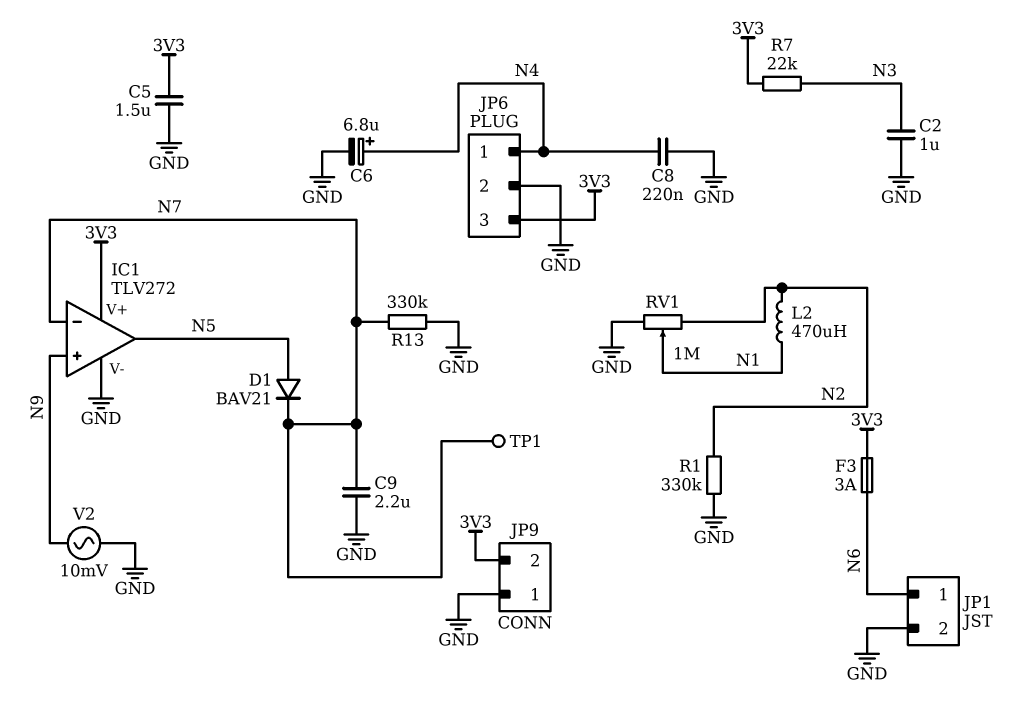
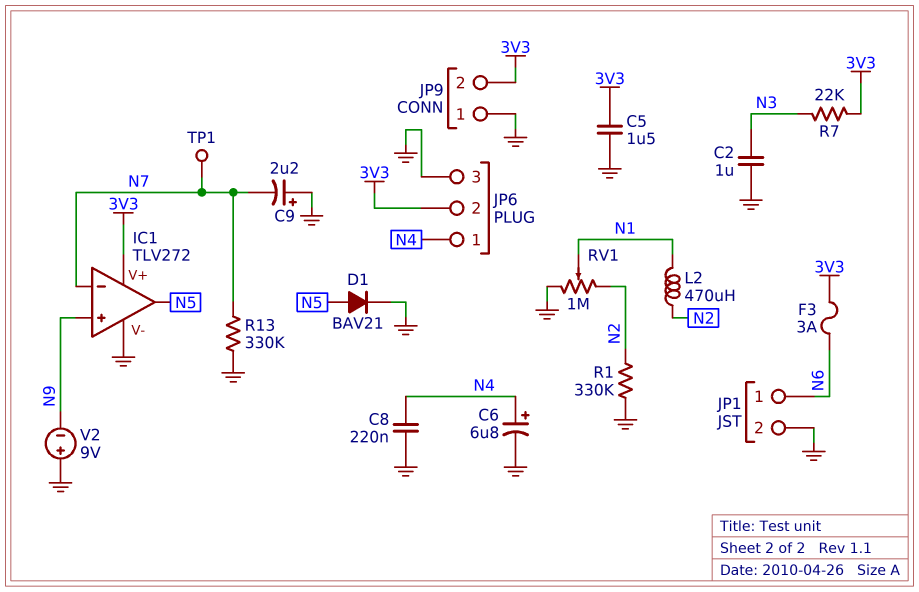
C9: 2.2uF (GND, N7) -> 2.2uF (plus GND, minus N7)
D1: diode BAV21 (A N5, K N7) -> diode BAV21 (A N5, K GND)
JP6 pin 2: GND -> 3V3
JP6 pin 3: 3V3 -> GND
V2: AC 10mV (GND, N9) -> 9V (plus GND, minus N9)

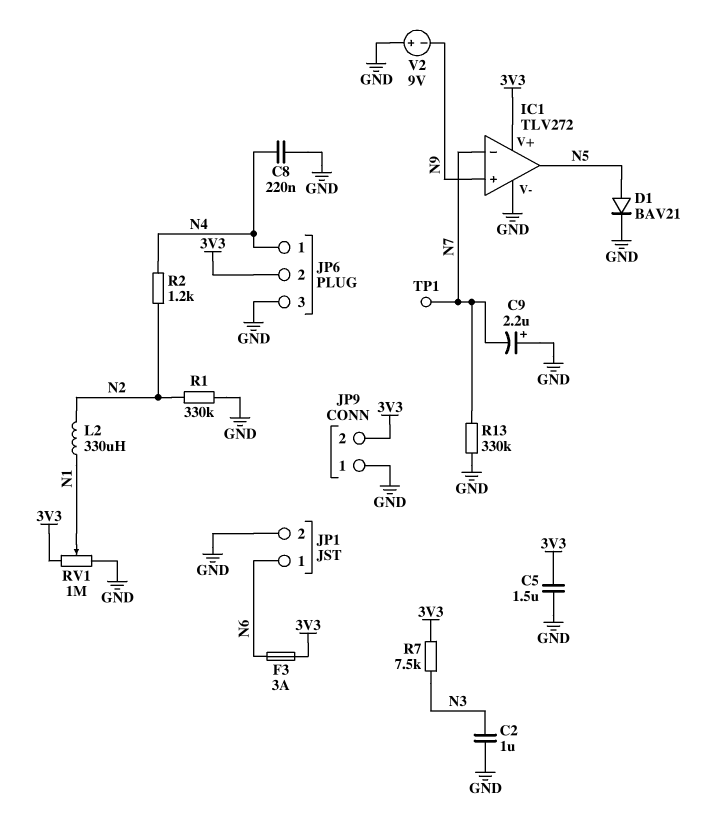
C6: 6.8uF (plus N4, minus GND) -> none
L2: 470uH (N1, N2) -> 330uH (N1, N2)
R2: none -> 1.2k (N2, N4)
R7: 22k (3V3, N3) -> 7.5k (3V3, N3)
RV1: 1M (GND, N2, wiper N1) -> 1M (3V3, GND, wiper N1)

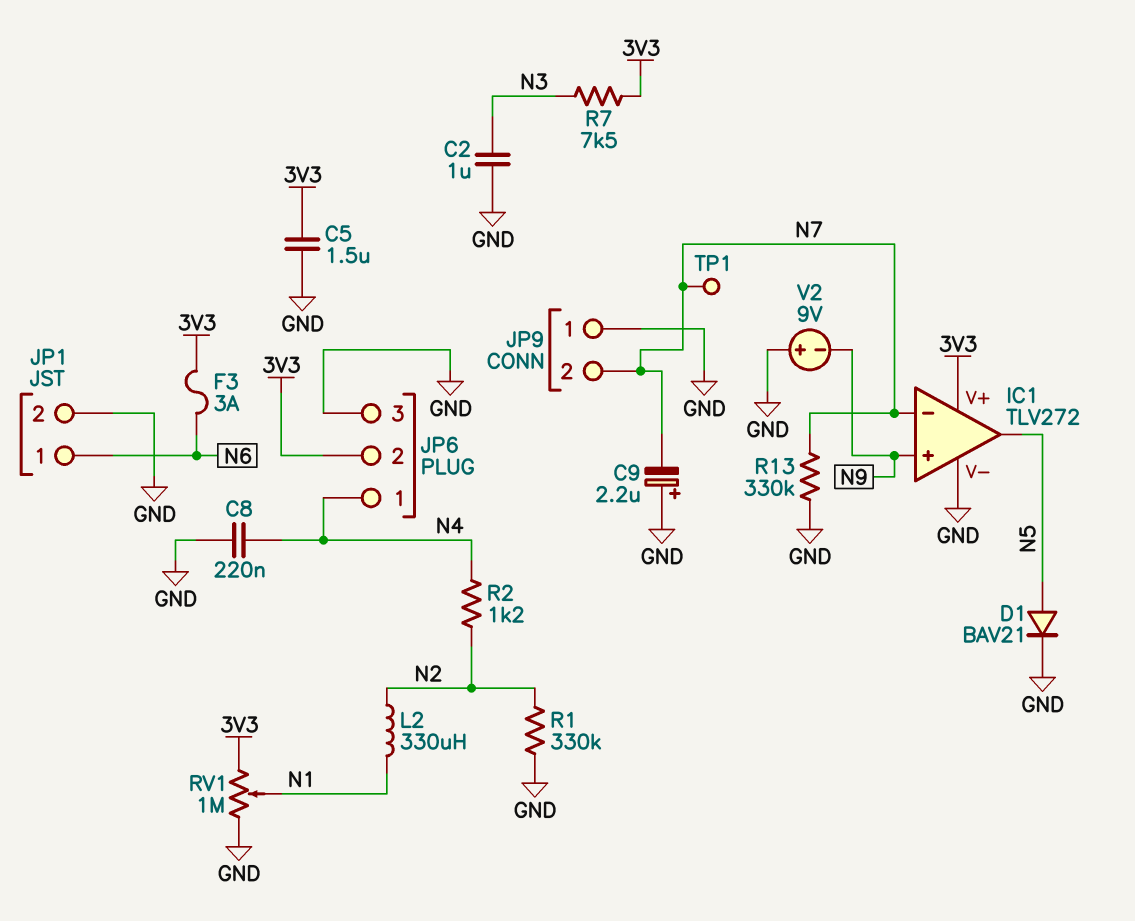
JP9 pin 2: 3V3 -> N7

